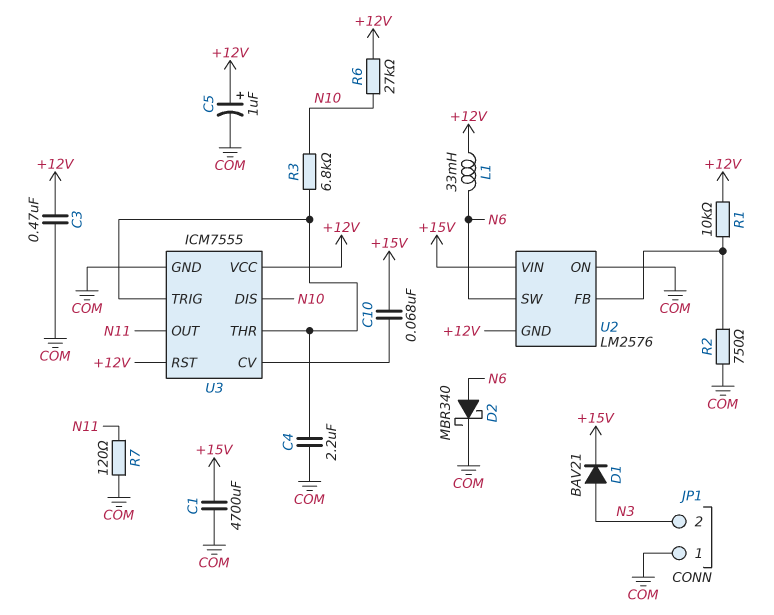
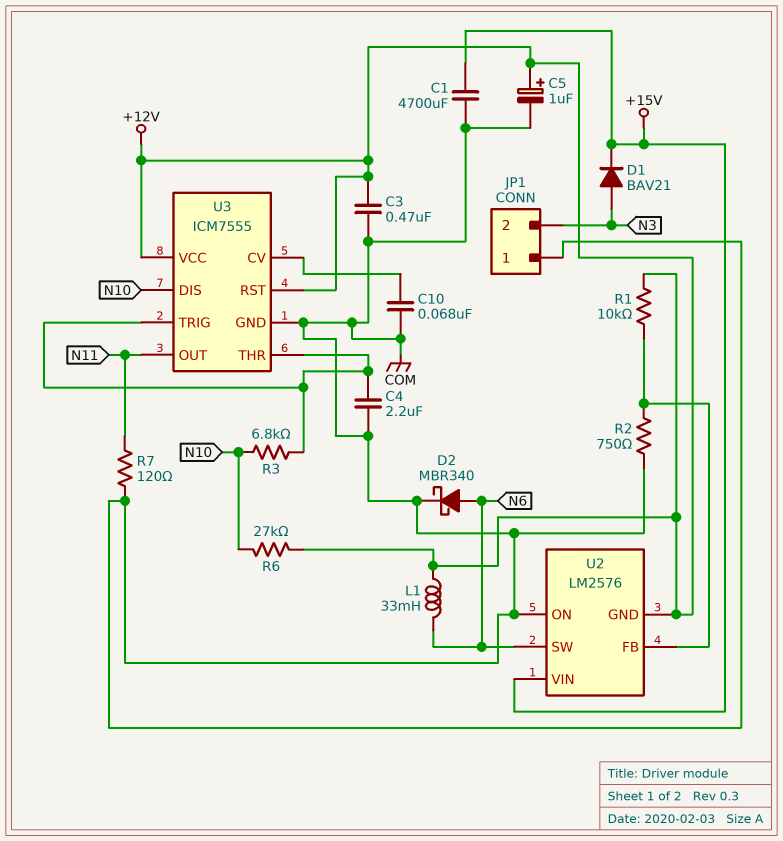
C10: 68nF (+15V, U3/CV) -> 68nF (COM, U3/CV)

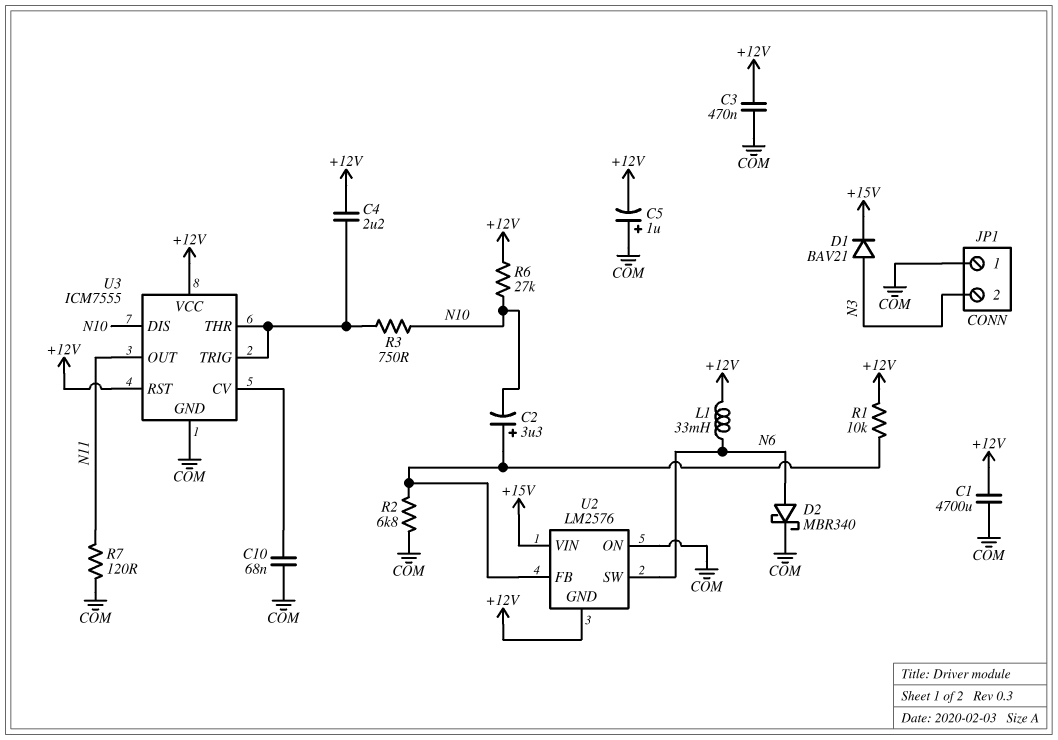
C1: 4700uF (+15V, COM) -> 4700uF (+12V, COM)
C2: none -> 3.3uF (plus U2/FB, minus N10)
C4: 2.2uF (COM, U3/THR) -> 2.2uF (+12V, U3/THR)
C5: 1uF (plus +12V, minus COM) -> 1uF (plus COM, minus +12V)
R2: 750 (COM, U2/FB) -> 6.8k (COM, U2/FB)
R3: 6.8k (N10, U3/THR) -> 750 (N10, U3/THR)

